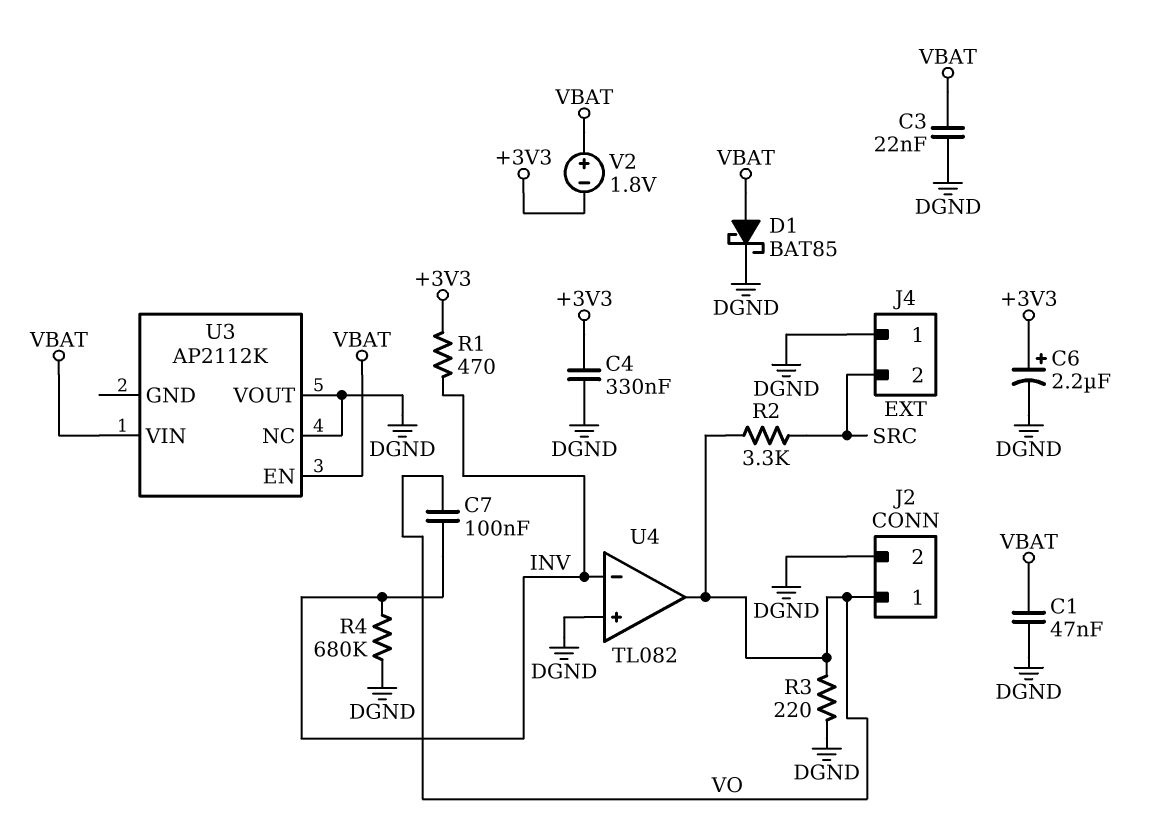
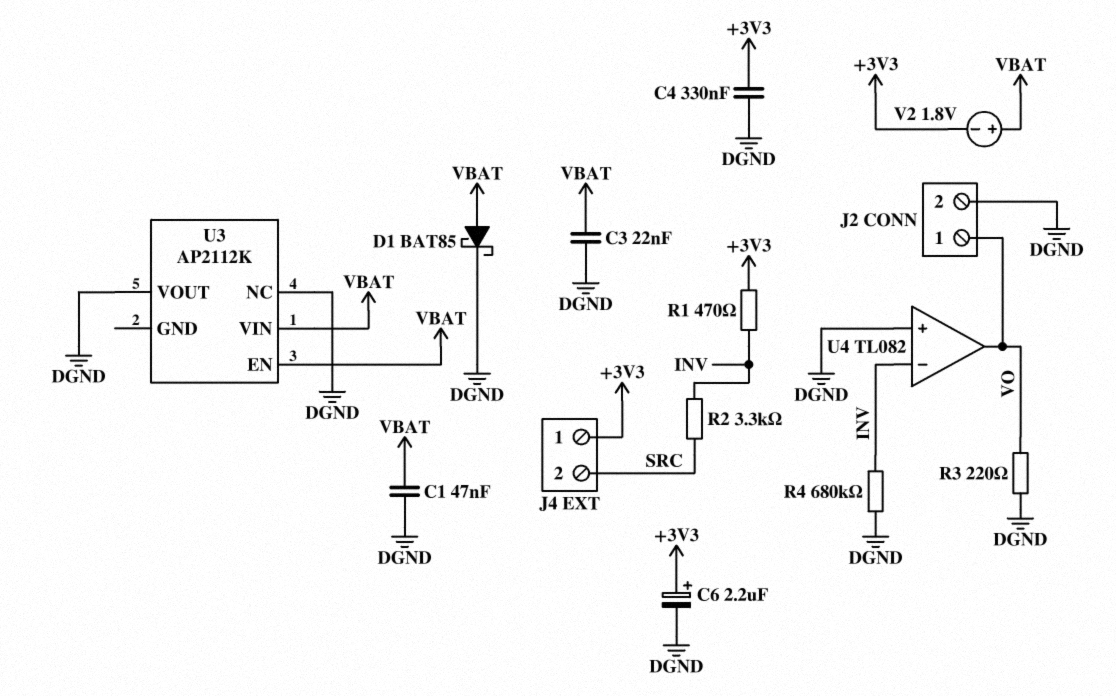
C7: 100nF (INV, VO) -> none
J4 pin 1: DGND -> +3V3
R2: 3.3k (SRC, VO) -> 3.3k (INV, SRC)

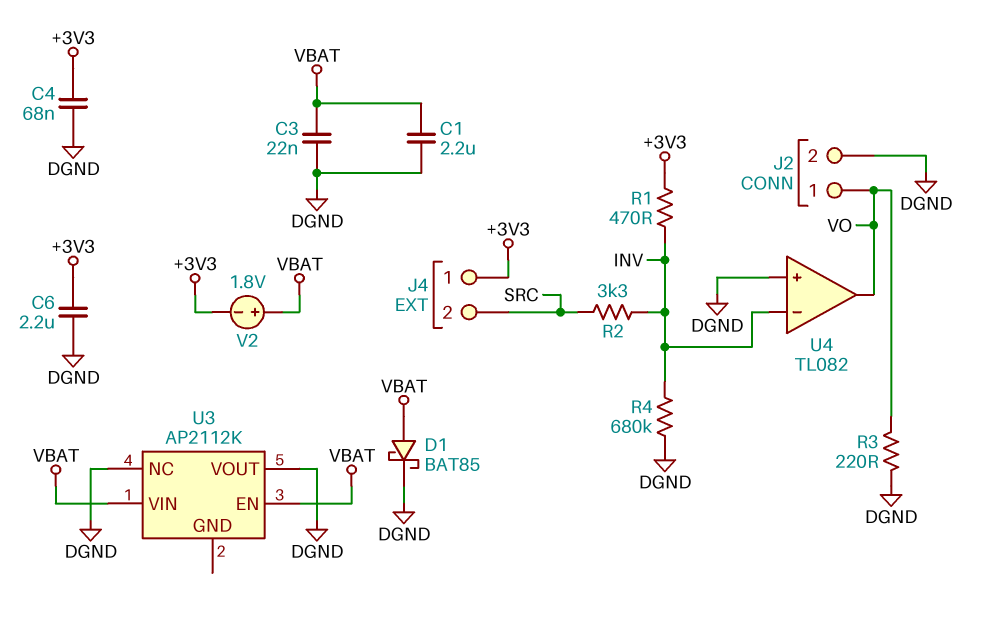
C1: 47nF (DGND, VBAT) -> 2.2uF (DGND, VBAT)
C4: 330nF (+3V3, DGND) -> 68nF (+3V3, DGND)
C6: 2.2uF (plus +3V3, minus DGND) -> 2.2uF (+3V3, DGND)

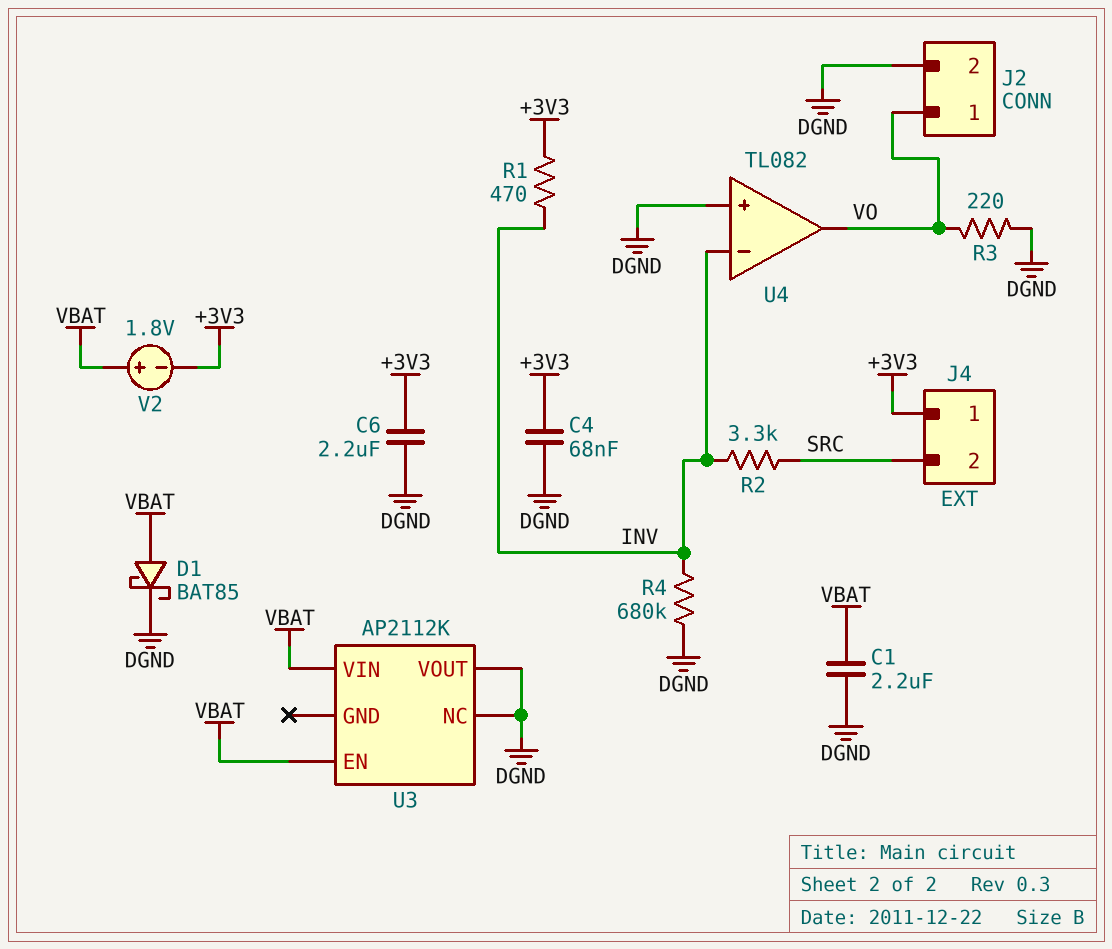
C3: 22nF (DGND, VBAT) -> none

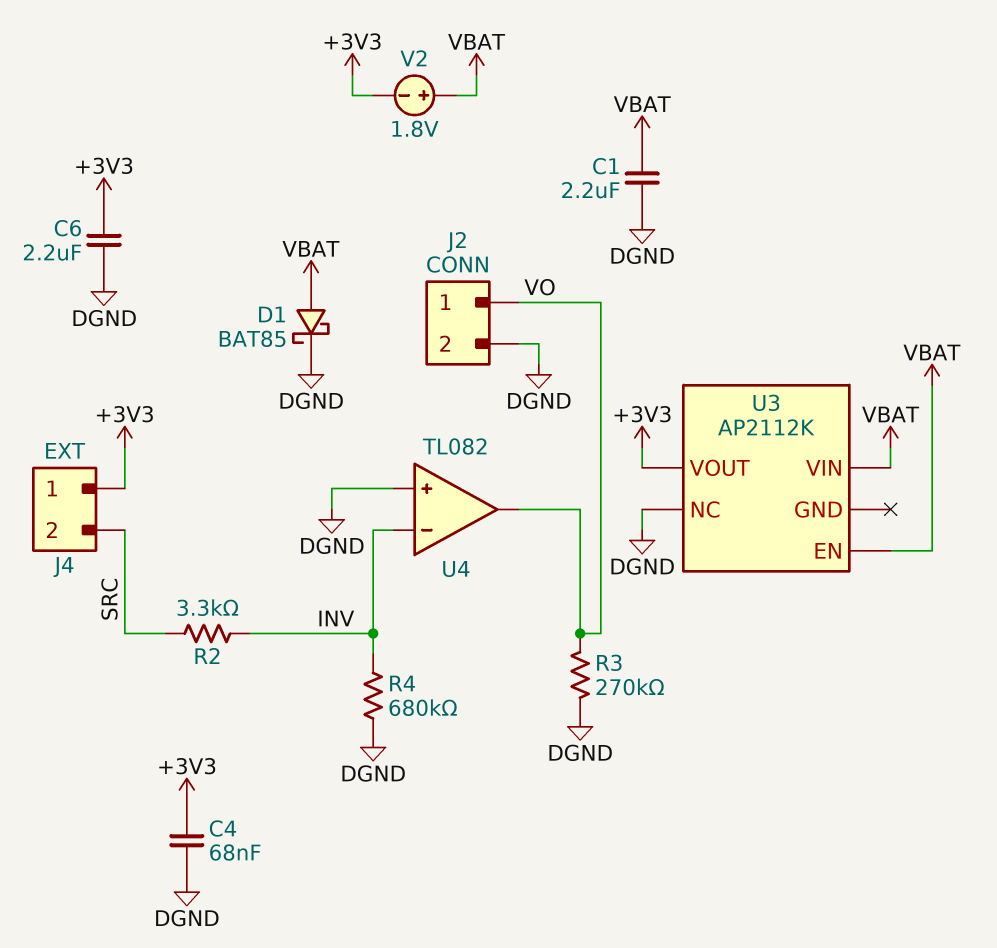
R1: 470 (+3V3, INV) -> none
R3: 220 (DGND, VO) -> 270k (DGND, VO)
U3 pin VOUT: DGND -> +3V3

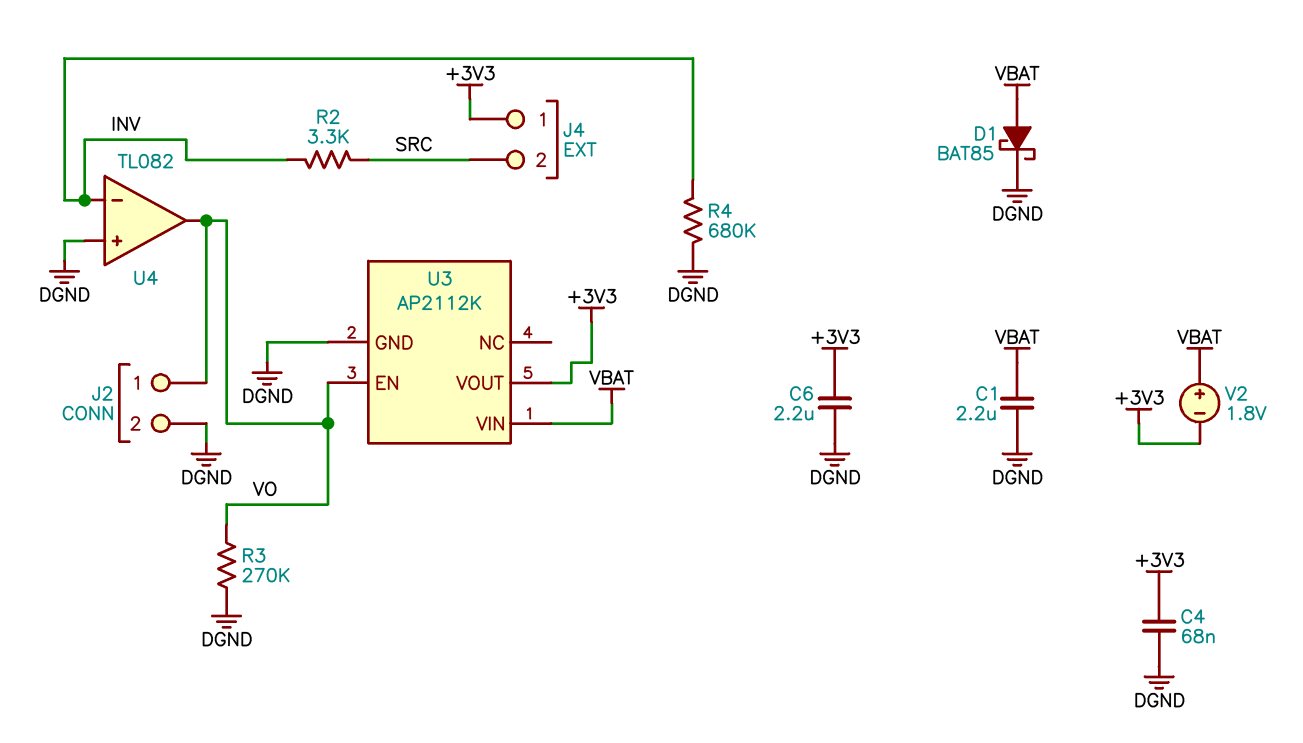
U3 pin EN: VBAT -> VO
U3 pin GND: none -> DGND
U3 pin NC: DGND -> none

